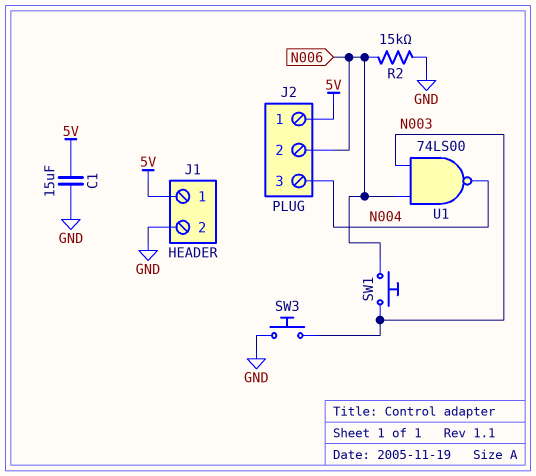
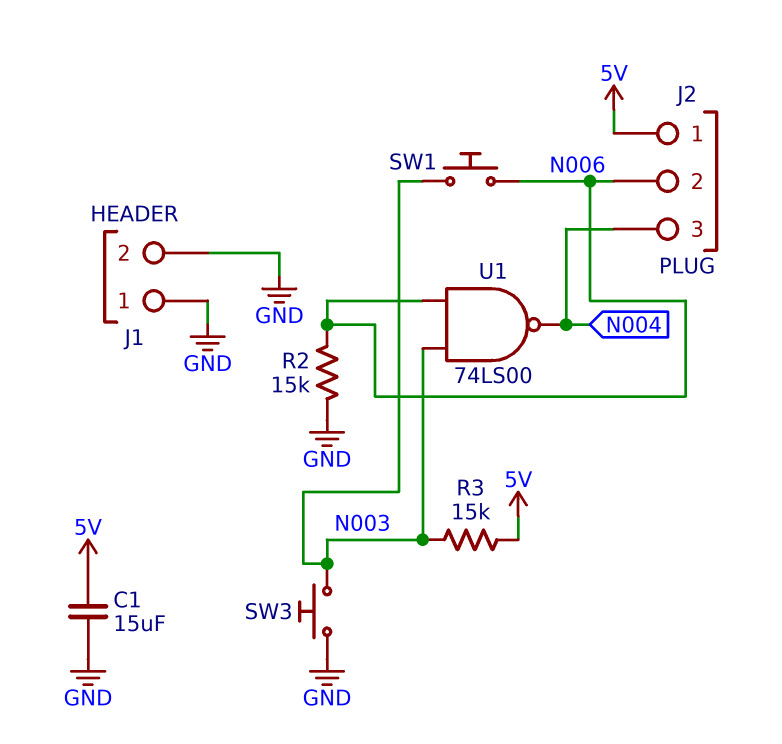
J1 pin 1: 5V -> GND
R3: none -> 15k (5V, N003)

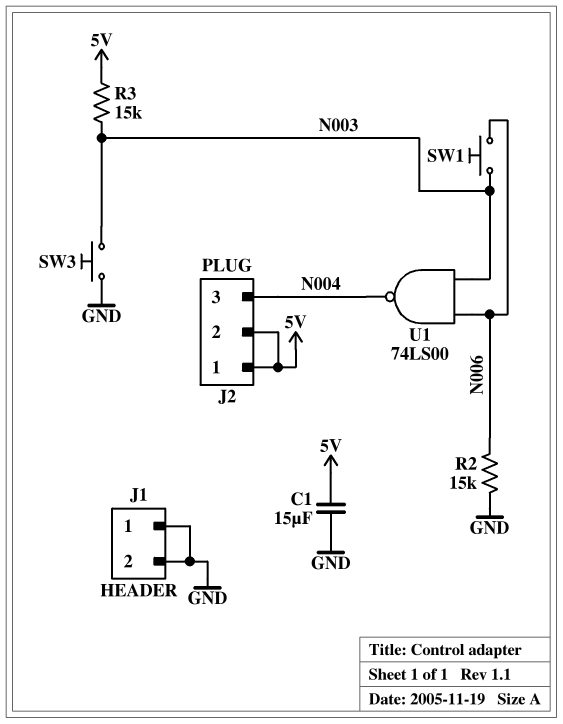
J2 pin 2: N006 -> 5V

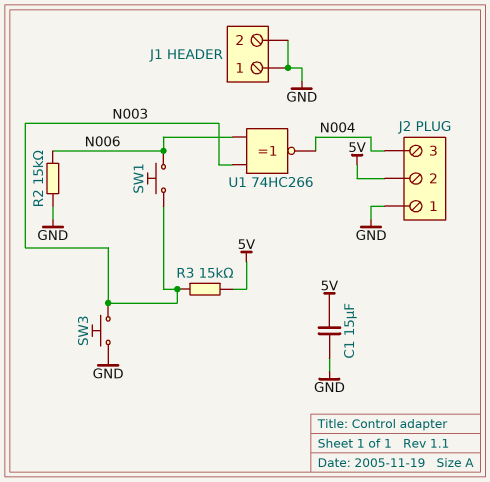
J2 pin 1: 5V -> GND
U1: NAND 74LS00 (in N003, in N006, out N004) -> XNOR 74HC266 (in N003, in N006, out N004)

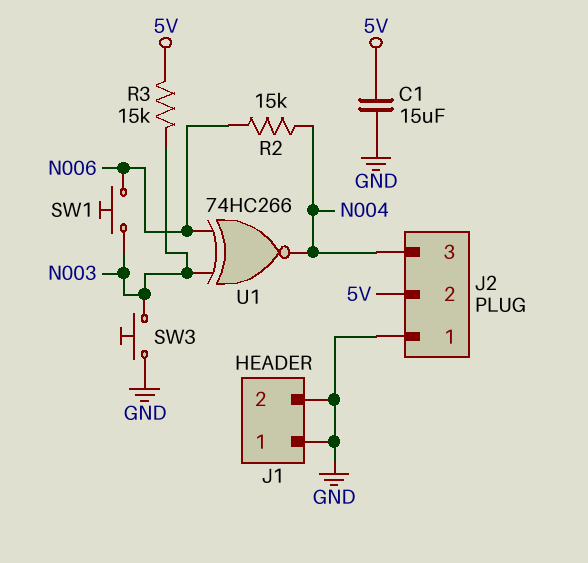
R2: 15k (GND, N006) -> 15k (N004, N006)

